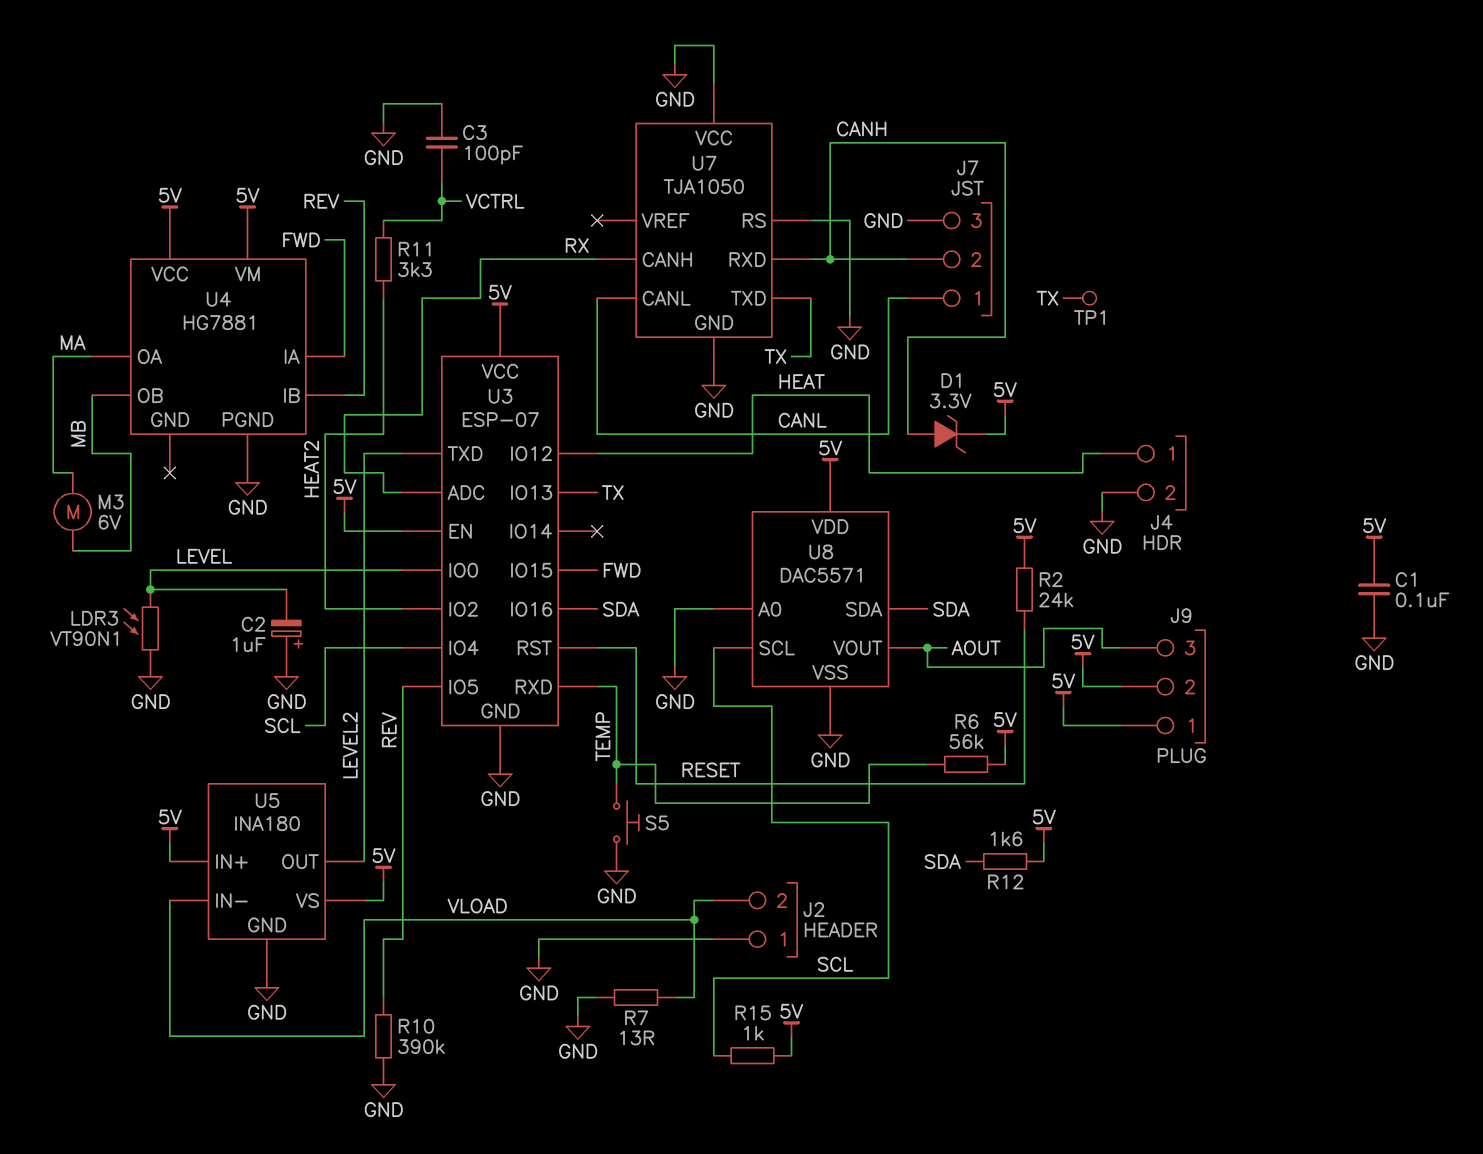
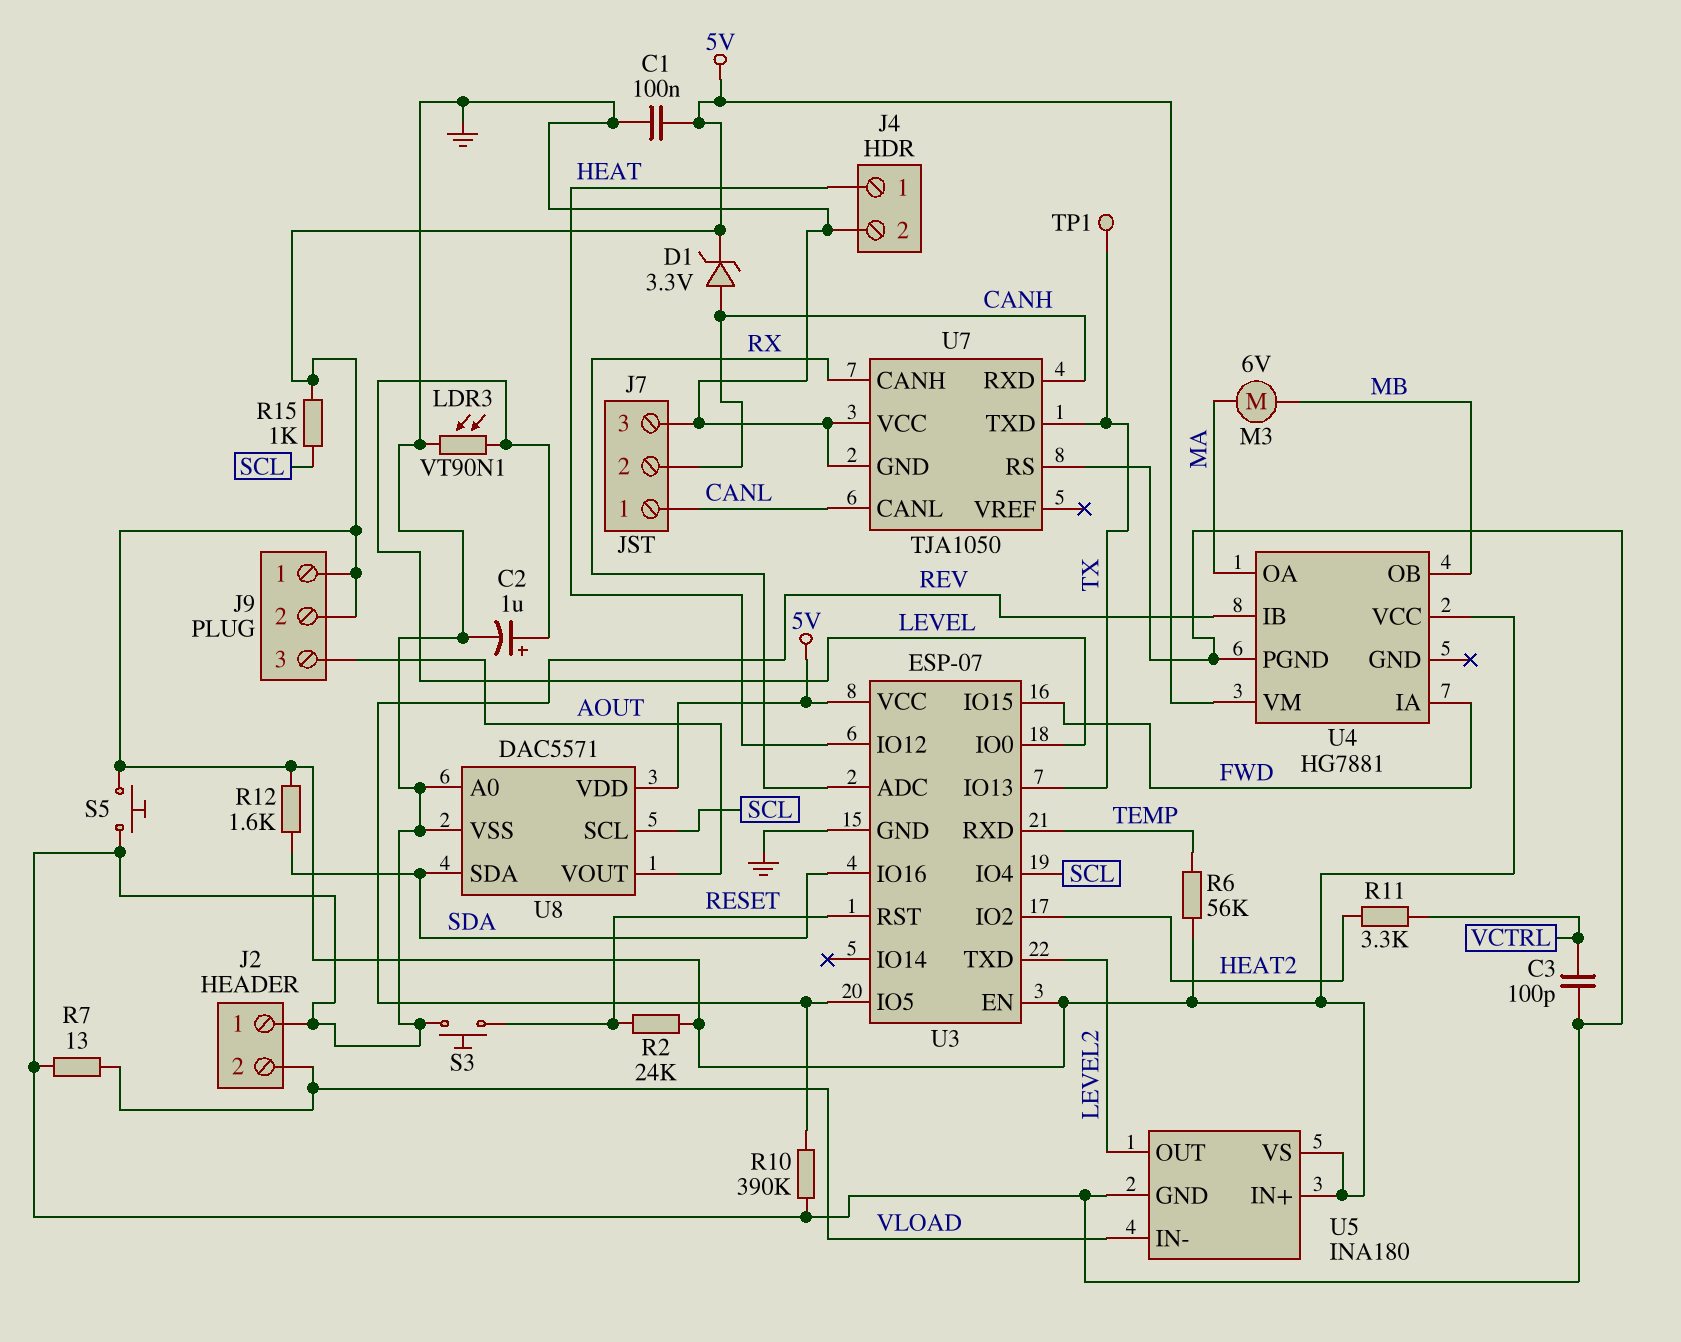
C2: 1uF (plus GND, minus LEVEL) -> 1uF (plus LEVEL, minus GND)
S3: none -> button (GND, RESET)
S5: button (GND, TEMP) -> button (5V, GND)

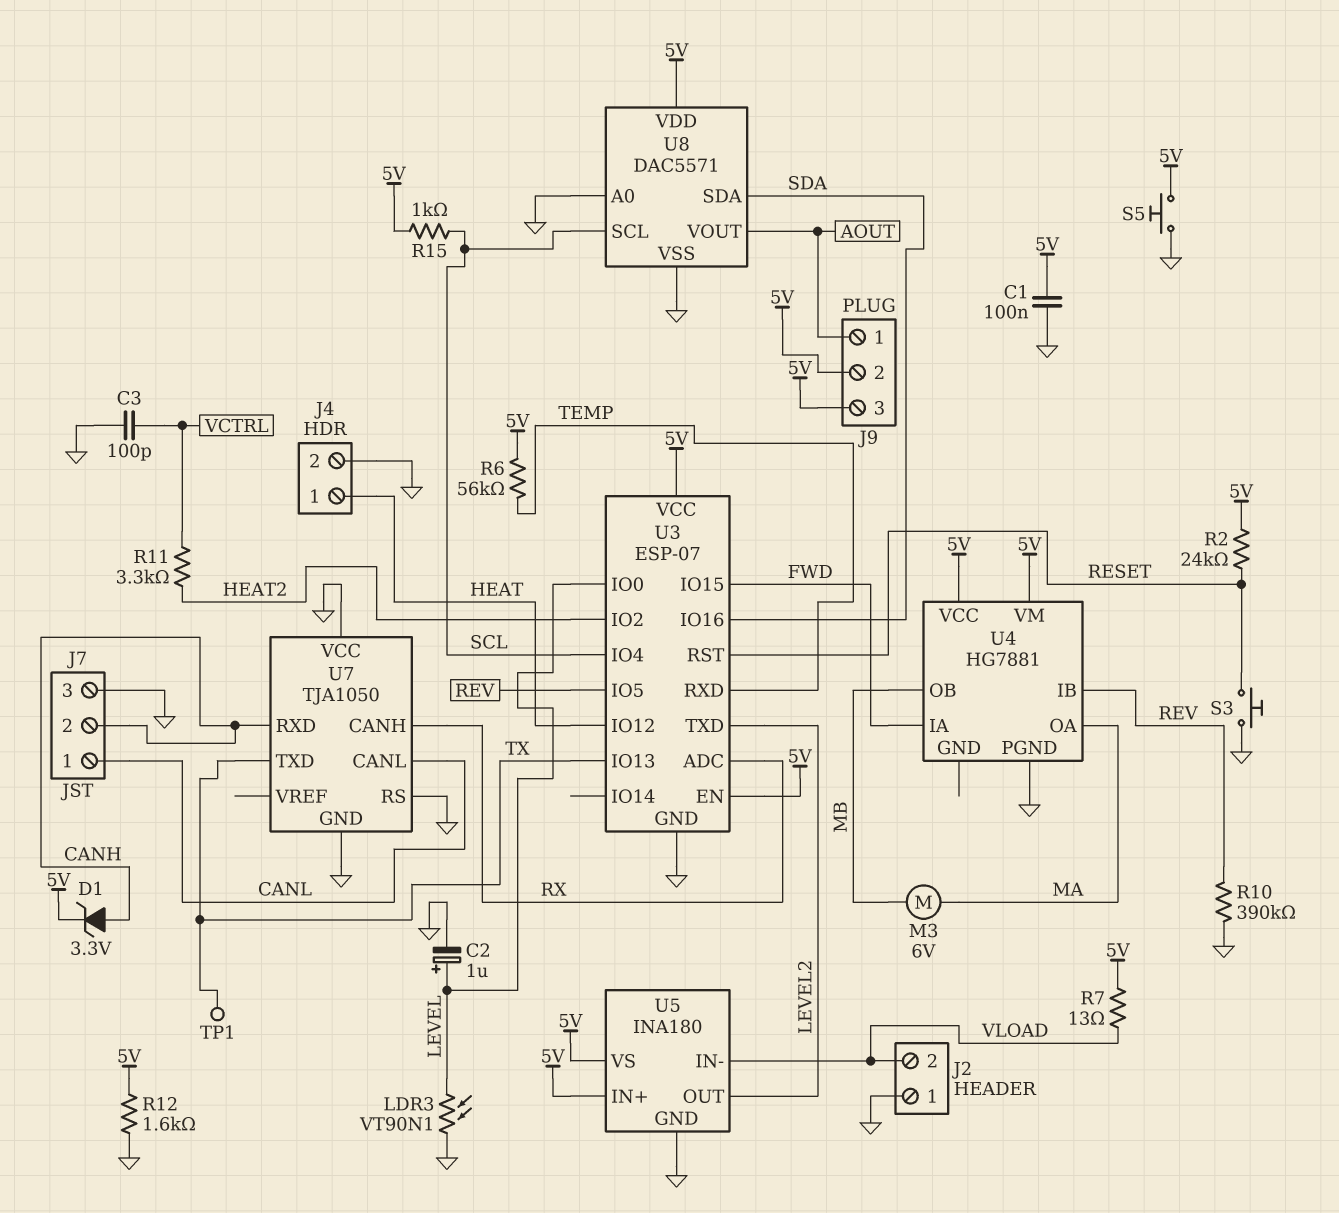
J9 pin 1: 5V -> AOUT
J9 pin 3: AOUT -> 5V
R7: 13 (GND, VLOAD) -> 13 (5V, VLOAD)
R12: 1.6k (5V, SDA) -> 1.6k (5V, GND)

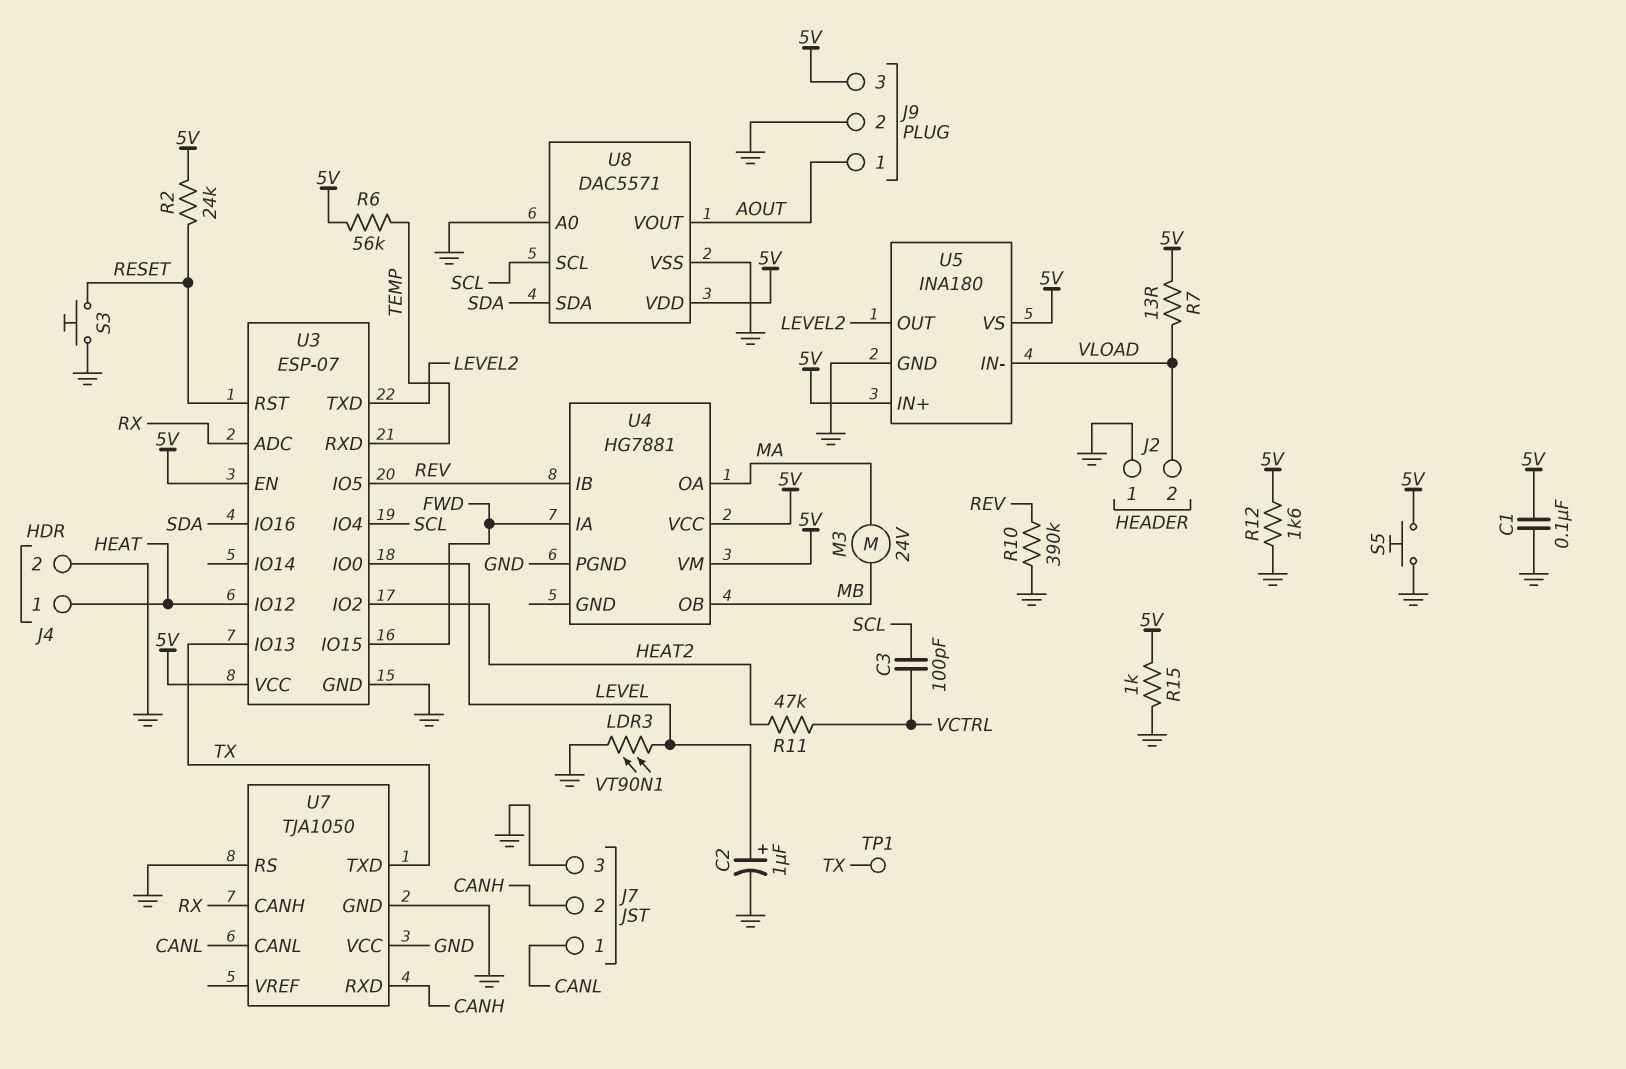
C3: 100pF (GND, VCTRL) -> 100pF (SCL, VCTRL)
D1: zener 3.3V (A CANH, K 5V) -> none
J9 pin 2: 5V -> GND
M3: motor 6V (MA, MB) -> motor 24V (MA, MB)
R11: 3.3k (HEAT2, VCTRL) -> 47k (HEAT2, VCTRL)
R15: 1k (5V, SCL) -> 1k (5V, GND)

